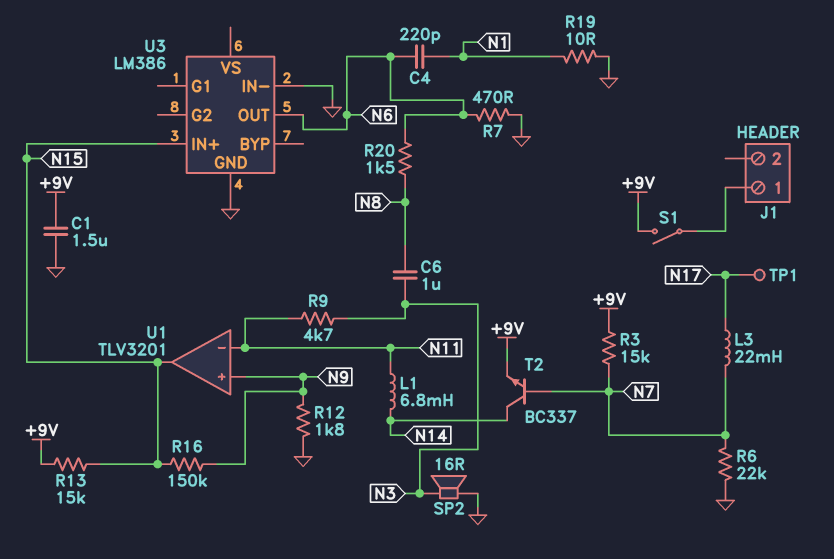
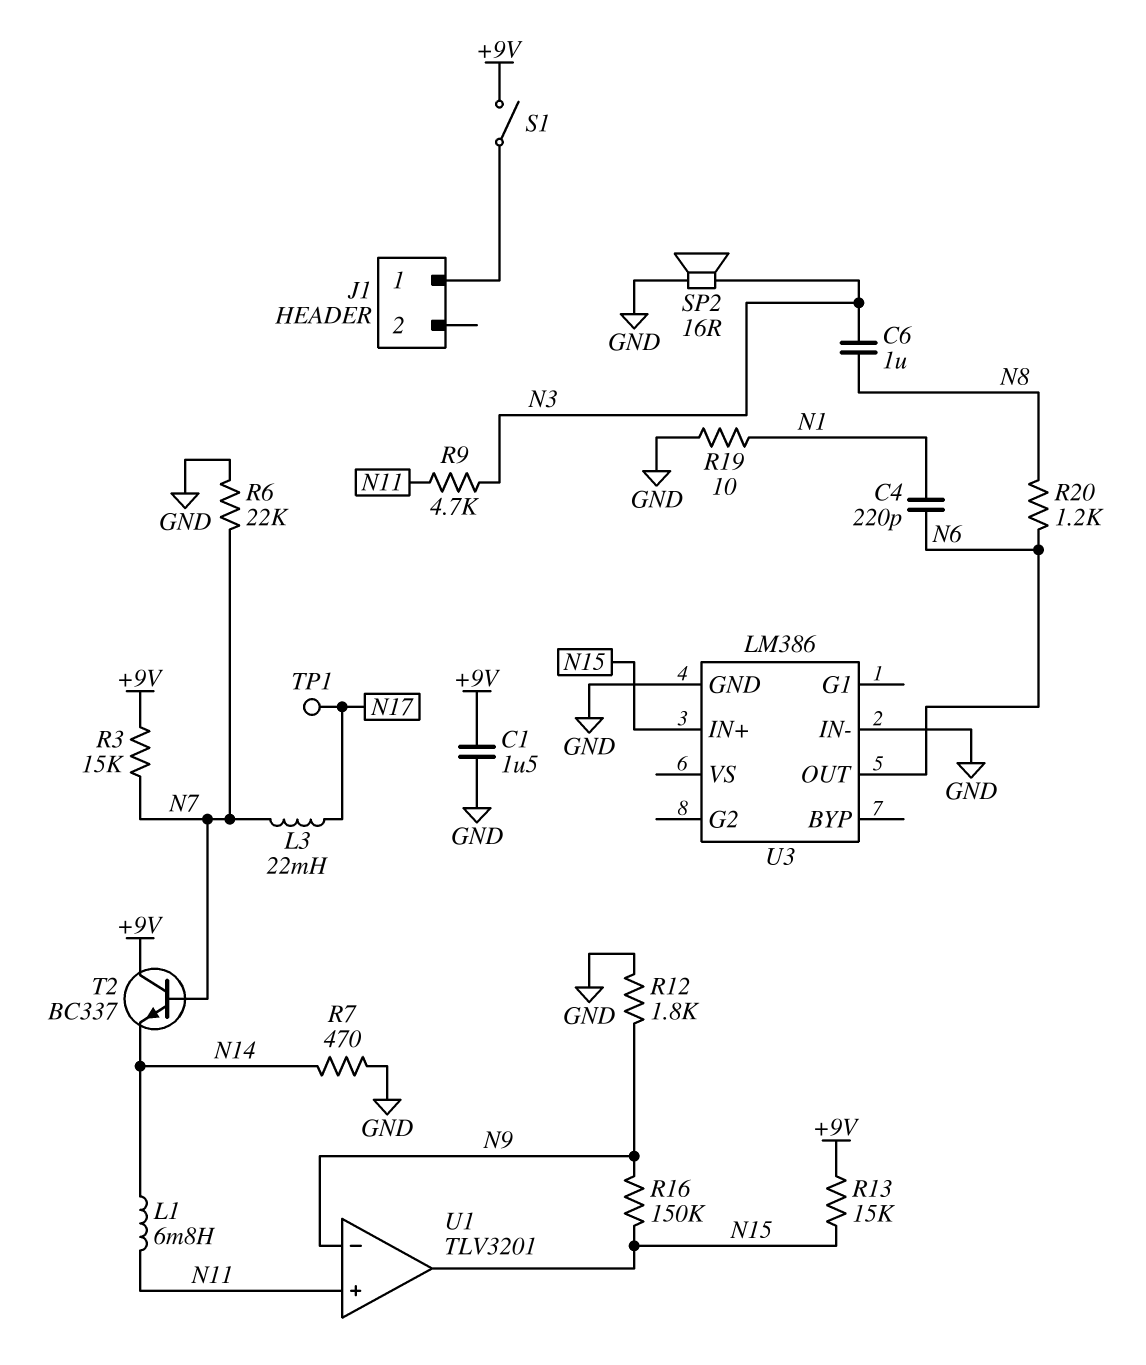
R7: 470 (GND, N6) -> 470 (GND, N14)
R20: 1.5k (N6, N8) -> 1.2k (N6, N8)
T2: NPN BC337 (B N7, C N14, E +9V) -> NPN BC337 (B N7, C +9V, E N14)
U1 pin in+: N9 -> N11
U1 pin in-: N11 -> N9

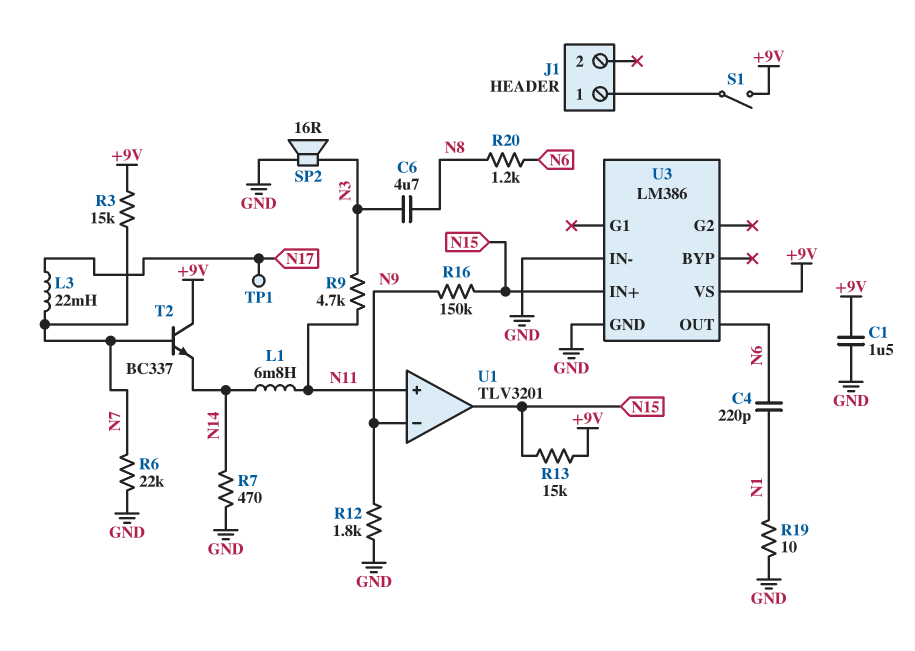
C6: 1uF (N3, N8) -> 4.7uF (N3, N8)
U3 pin VS: none -> +9V

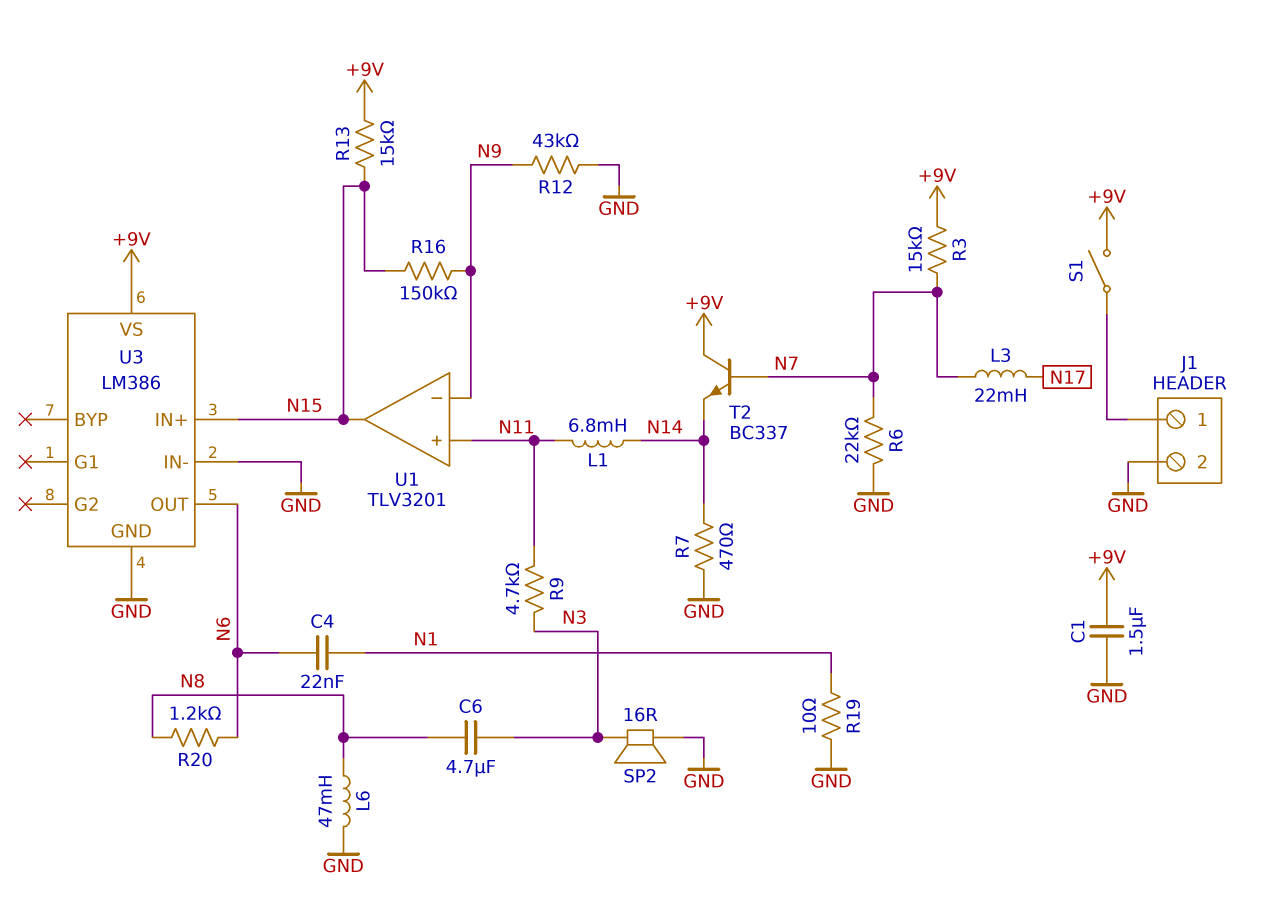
C4: 220pF (N1, N6) -> 22nF (N1, N6)
J1 pin 2: none -> GND
L6: none -> 47mH (GND, N8)
R12: 1.8k (GND, N9) -> 43k (GND, N9)
TP1: test point (N17) -> none

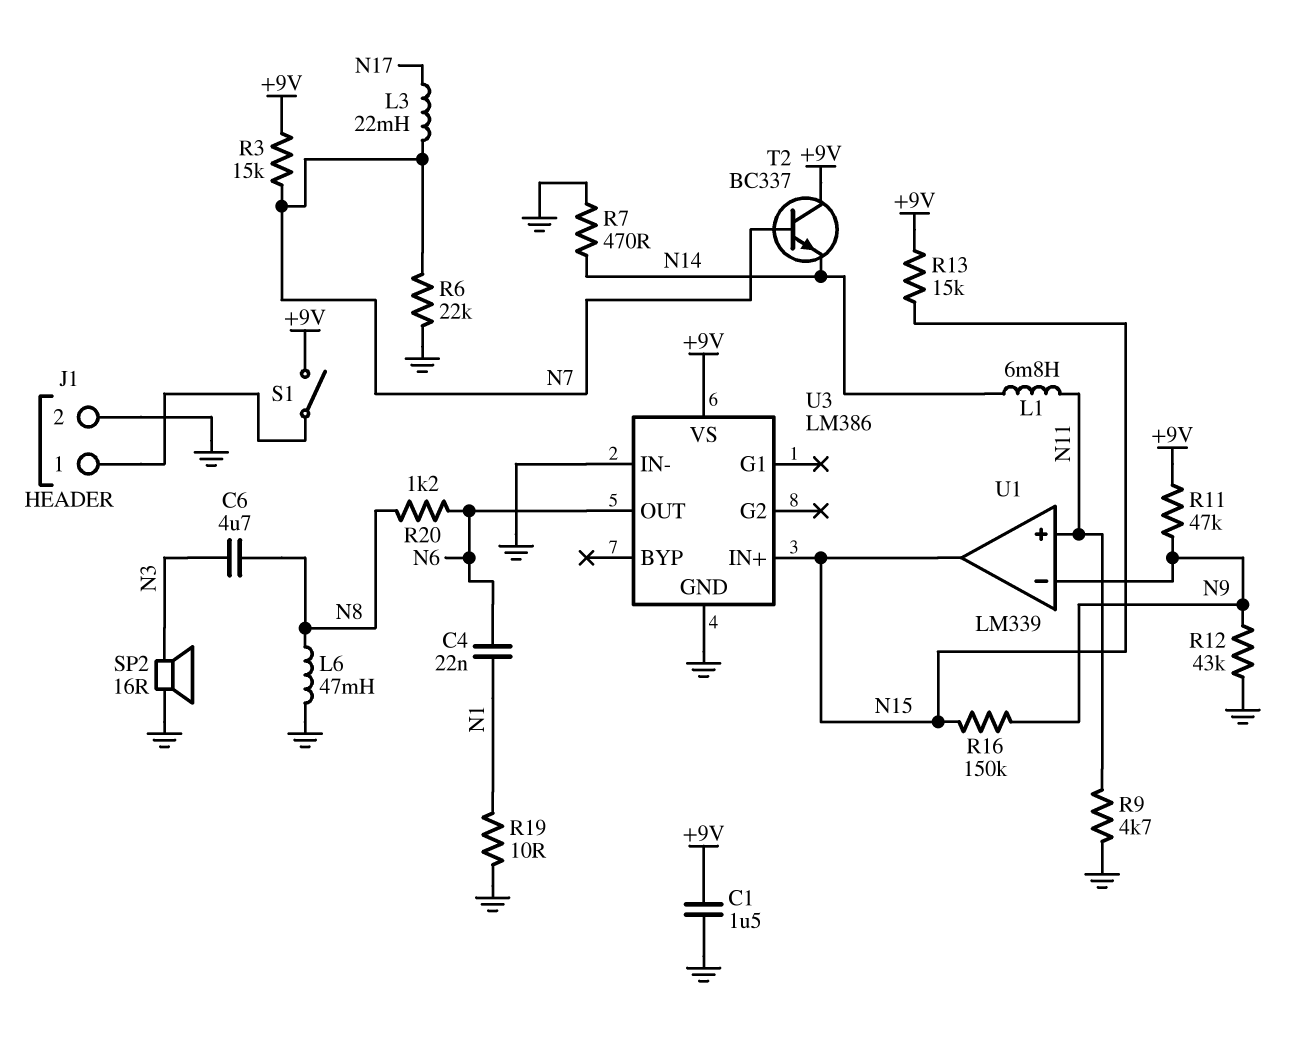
R9: 4.7k (N3, N11) -> 4.7k (GND, N11)
R11: none -> 47k (+9V, N9)
U1: TLV3201 -> LM339

